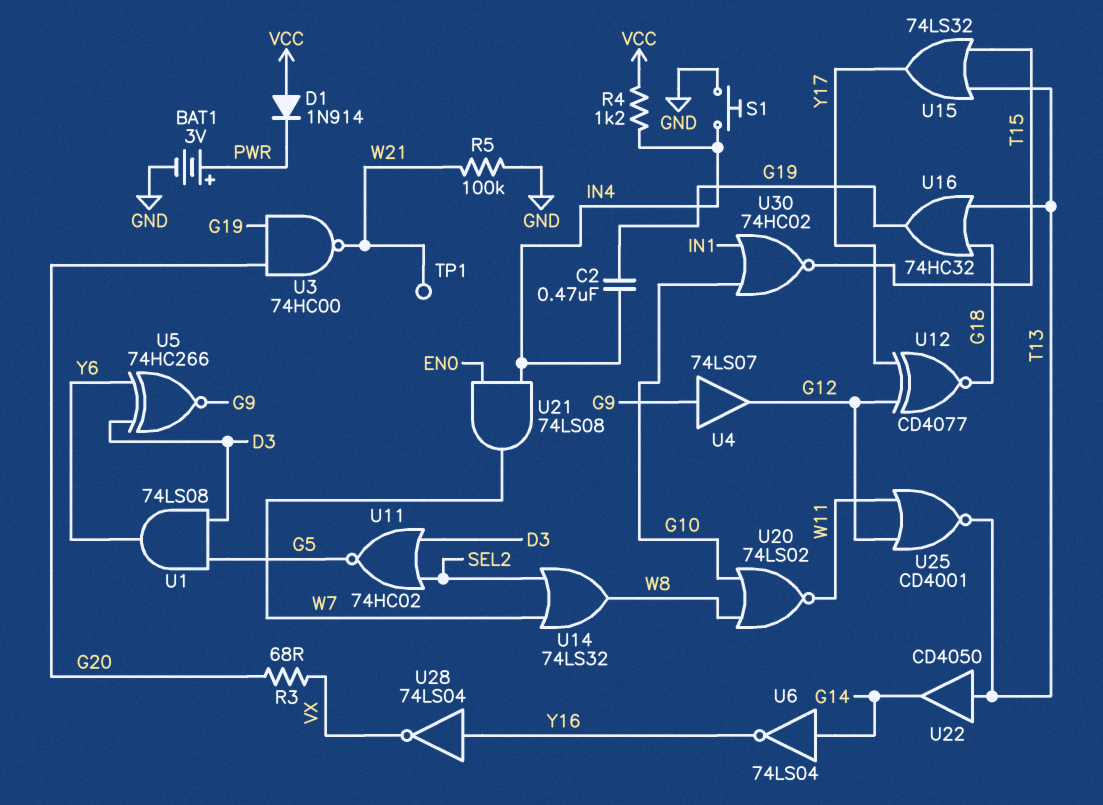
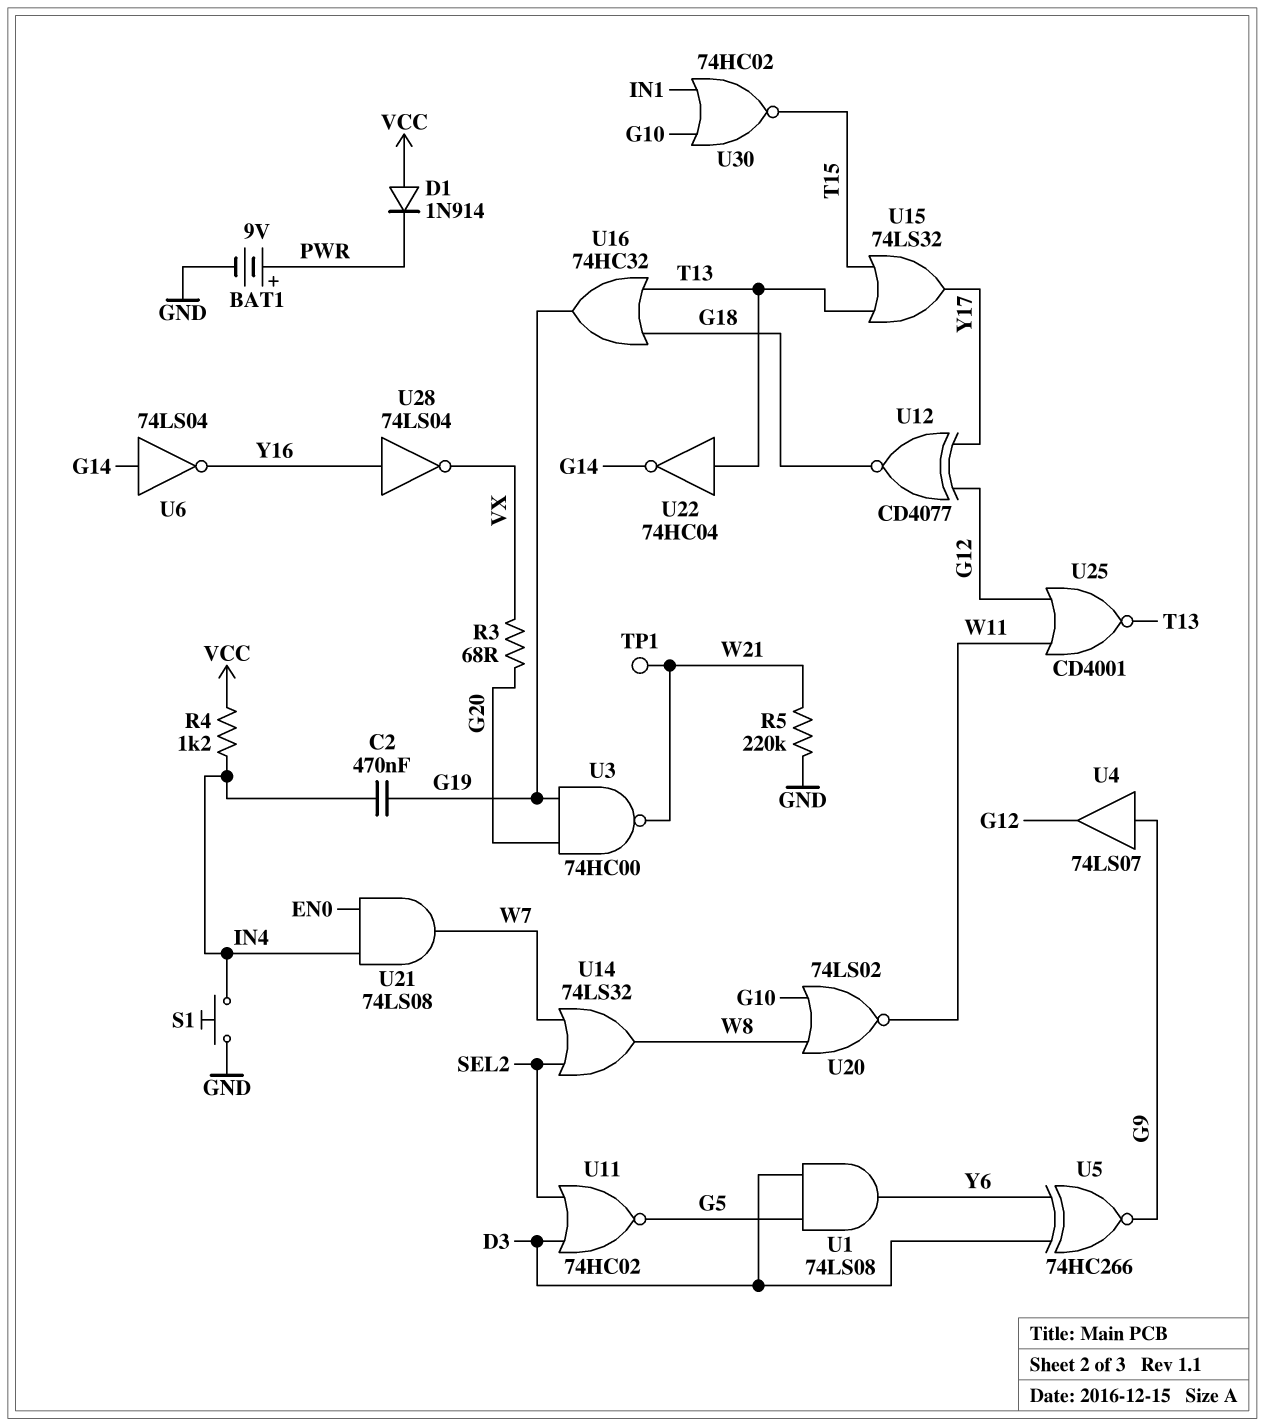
BAT1: 3V (plus PWR, minus GND) -> 9V (plus PWR, minus GND)
R5: 100k (GND, W21) -> 220k (GND, W21)
U22: buffer CD4050 (in T13, out G14) -> NOT 74HC04 (in T13, out G14)

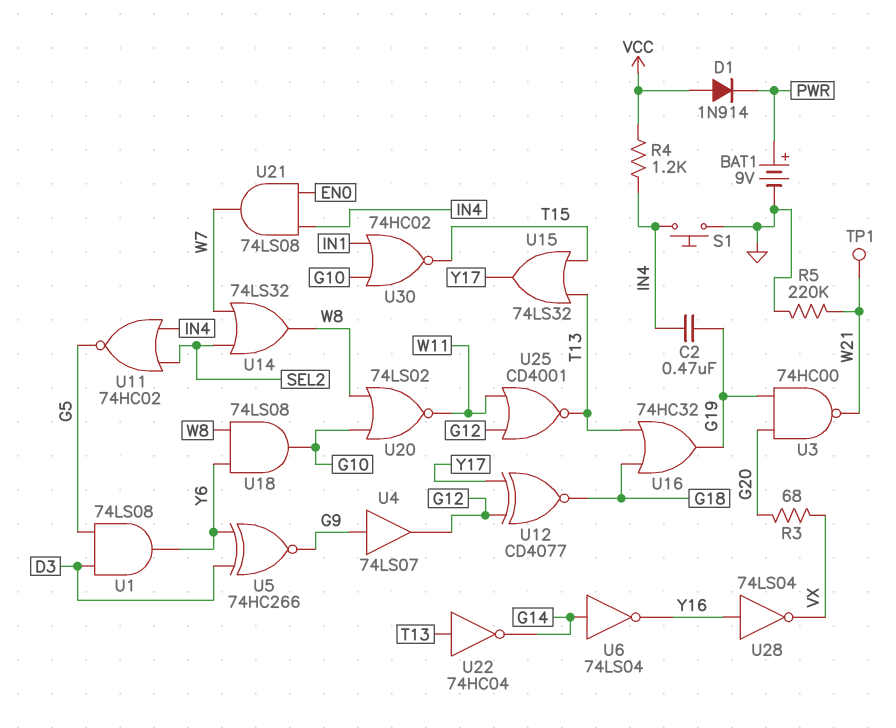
U11: NOR 74HC02 (in D3, in SEL2, out G5) -> NOR 74HC02 (in IN4, in SEL2, out G5)
U18: none -> AND 74LS08 (in W8, in Y6, out G10)

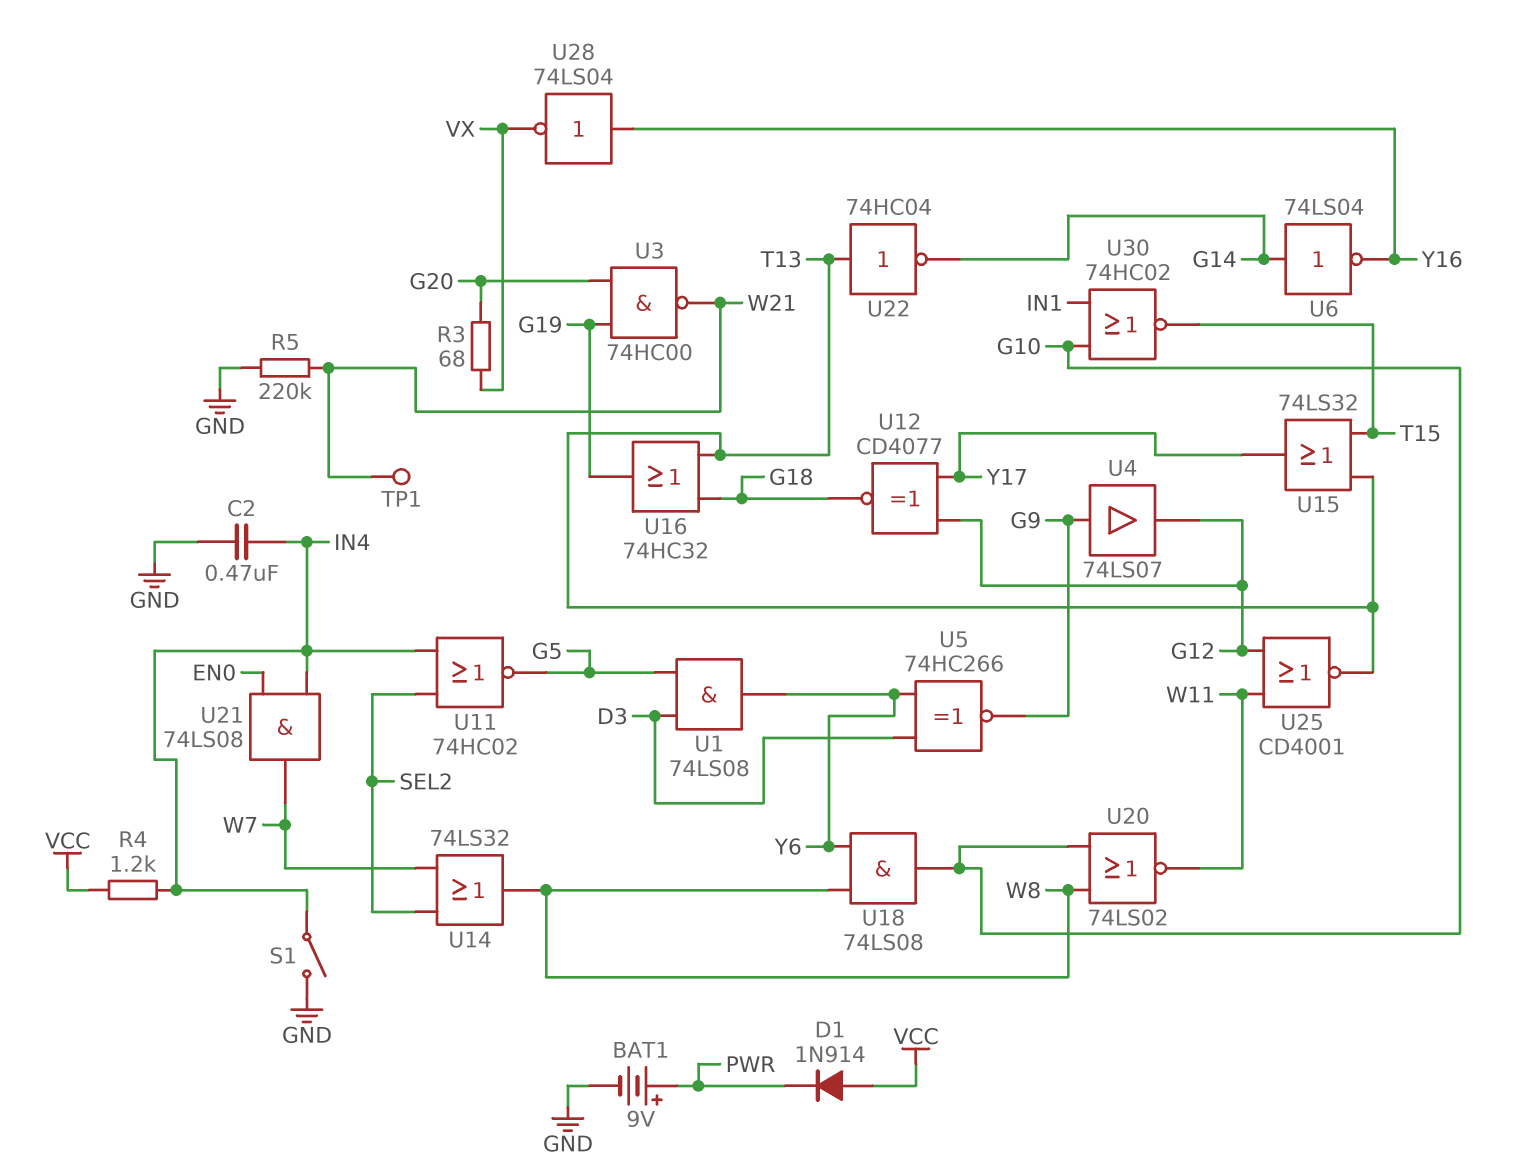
C2: 470nF (G19, IN4) -> 470nF (GND, IN4)
S1: button (GND, IN4) -> switch (GND, IN4)

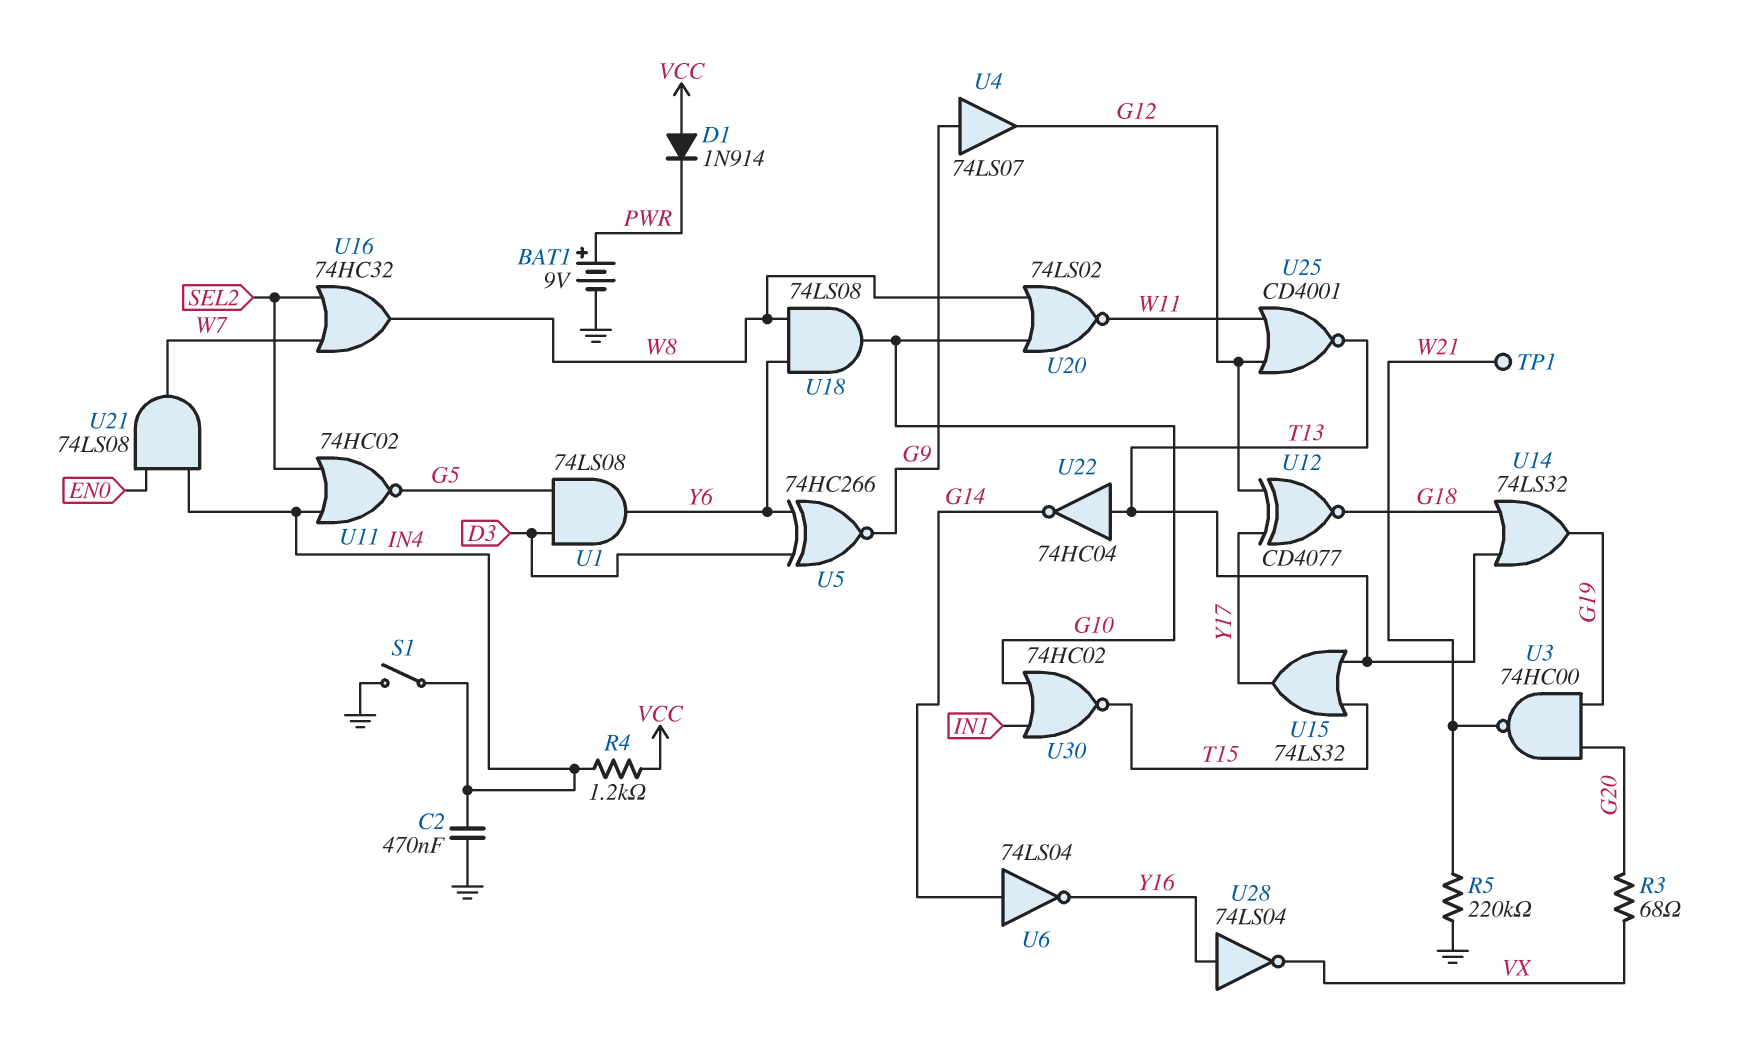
U14: OR 74LS32 (in SEL2, in W7, out W8) -> OR 74LS32 (in G18, in T13, out G19)
U16: OR 74HC32 (in G18, in T13, out G19) -> OR 74HC32 (in SEL2, in W7, out W8)

